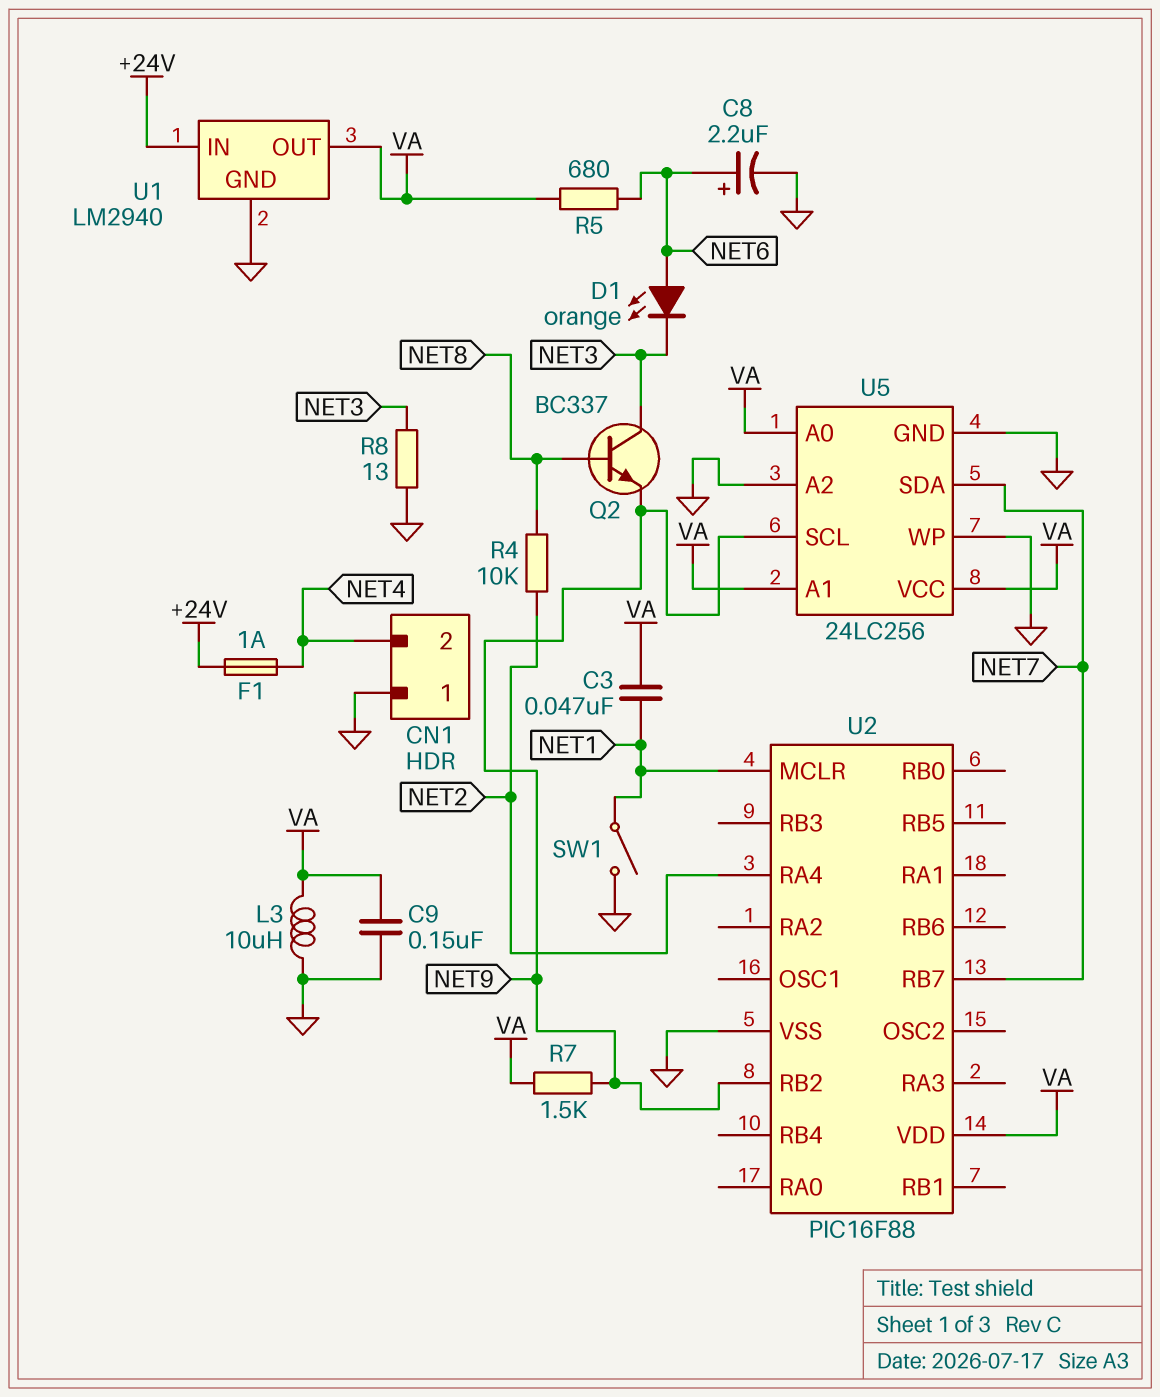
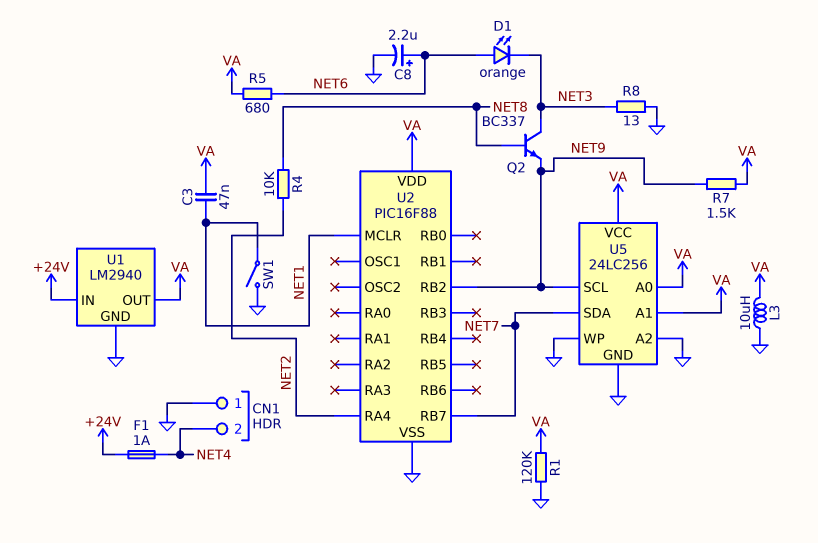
C9: 150nF (GND, VA) -> none
R1: none -> 120k (GND, VA)

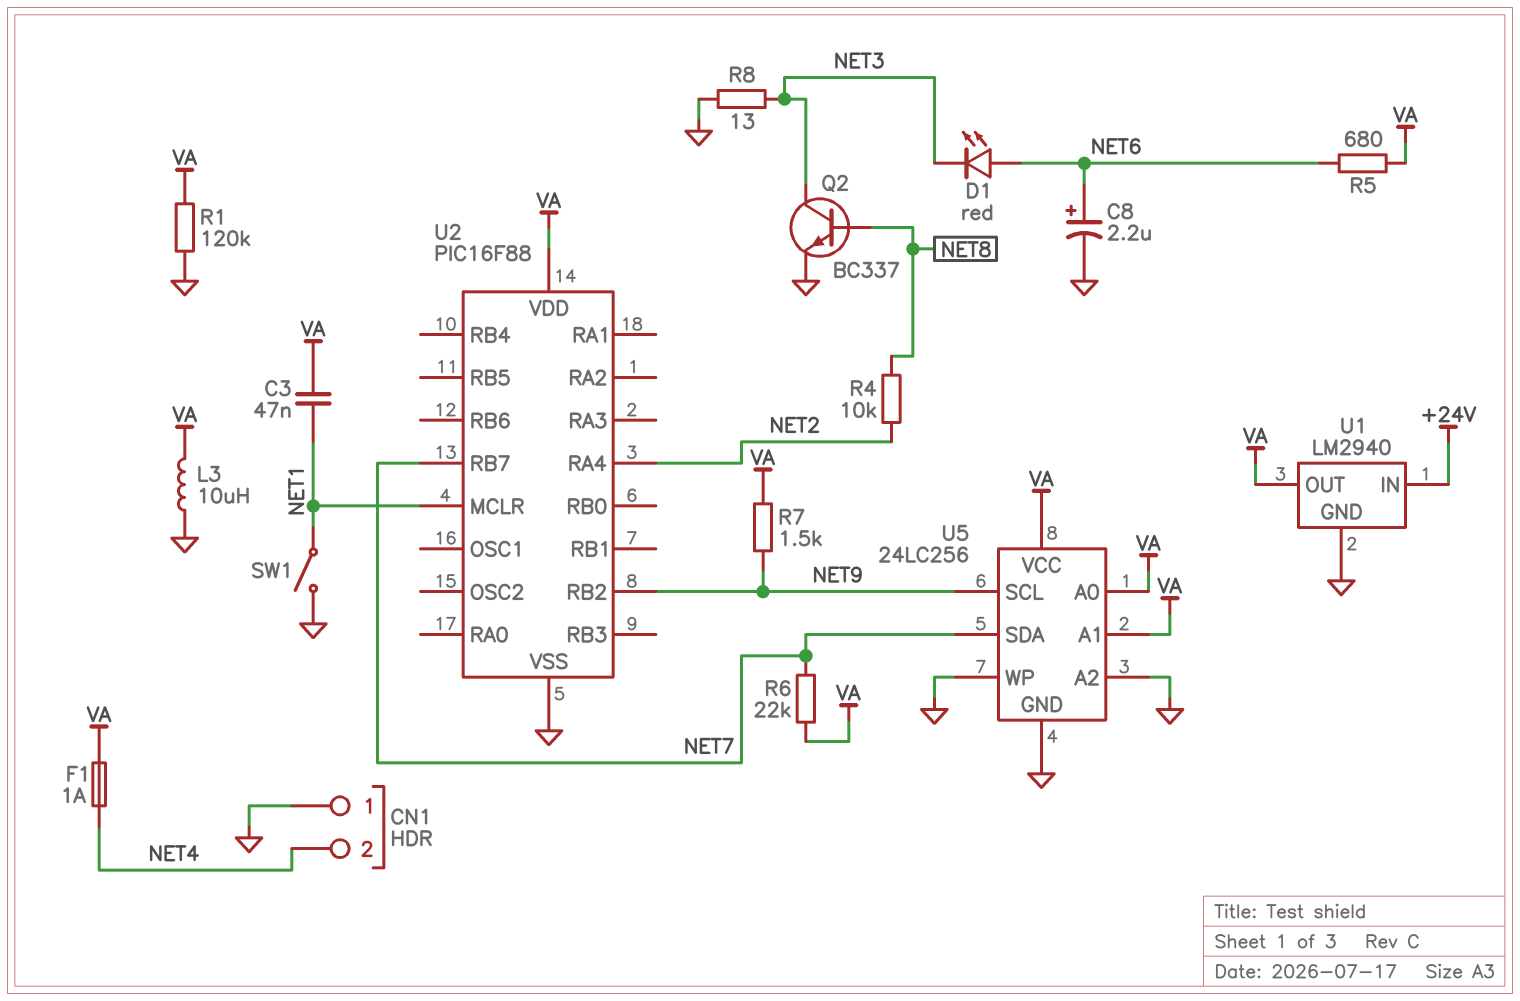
D1: LED orange (A NET6, K NET3) -> LED red (A NET6, K NET3)
F1: 1A (+24V, NET4) -> 1A (NET4, VA)
Q2: NPN BC337 (B NET8, C NET3, E NET9) -> NPN BC337 (B NET8, C NET3, E GND)
R6: none -> 22k (NET7, VA)

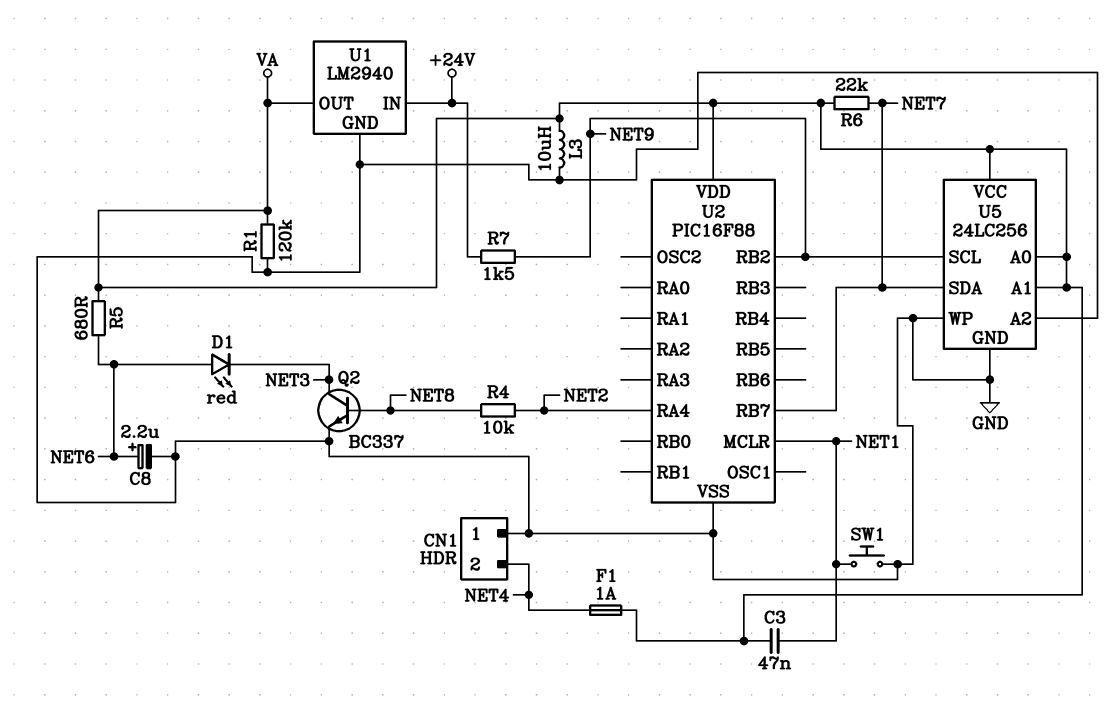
R7: 1.5k (NET9, VA) -> 1.5k (+24V, NET9)
R8: 13 (GND, NET3) -> none
SW1: switch (GND, NET1) -> button (GND, NET1)

